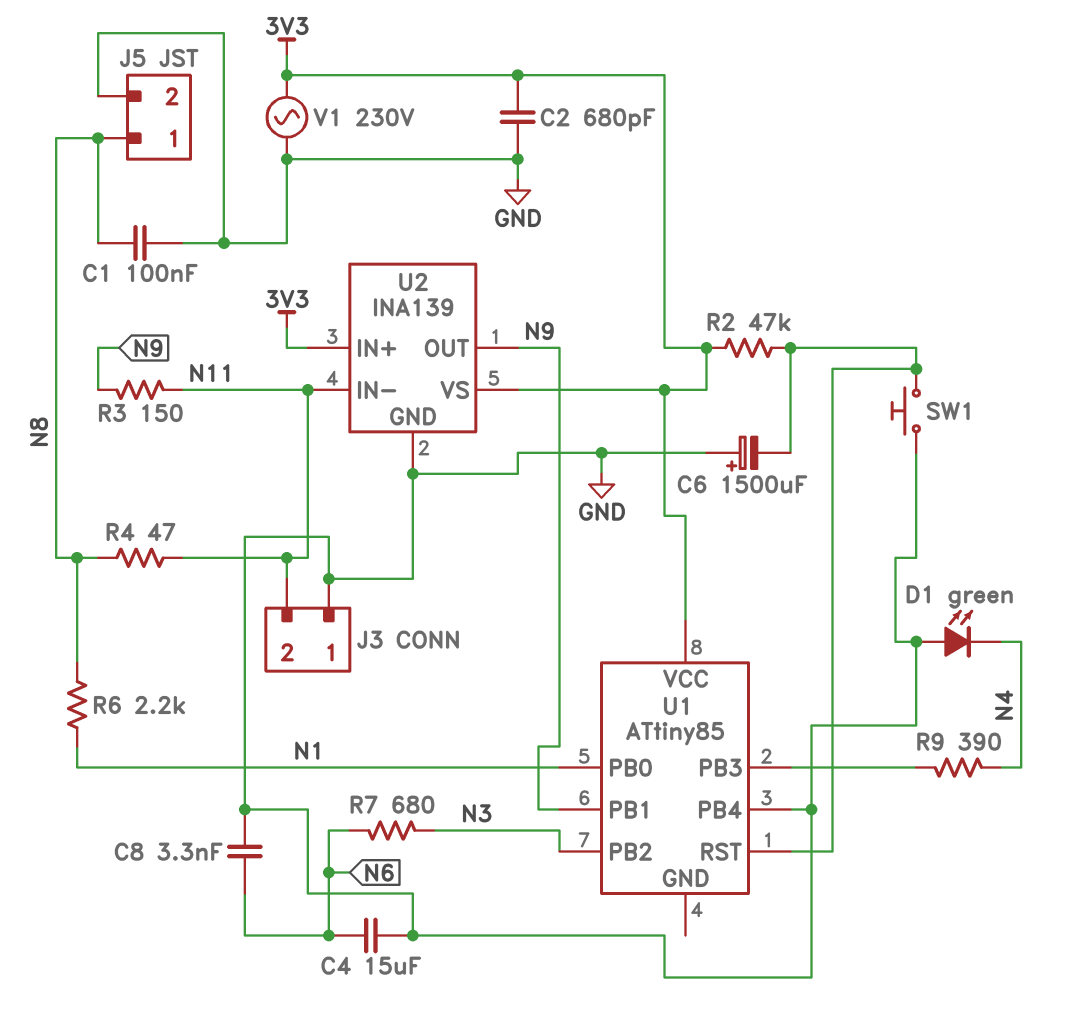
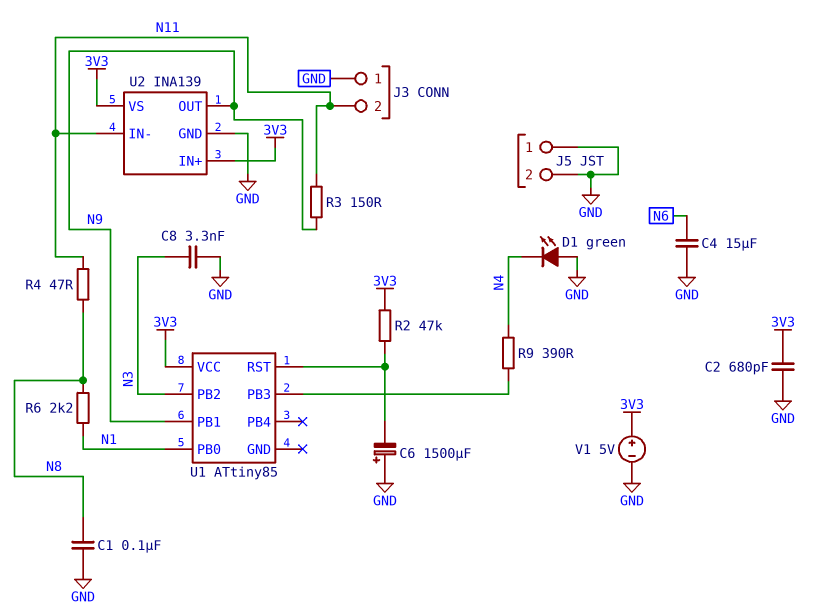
C8: 3.3nF (GND, N6) -> 3.3nF (GND, N3)
J5 pin 1: N8 -> GND
R7: 680 (N3, N6) -> none
SW1: button (GND, U1/RST) -> none
U1 pin PB4: GND -> none
V1: AC 230V (3V3, GND) -> 5V (plus 3V3, minus GND)

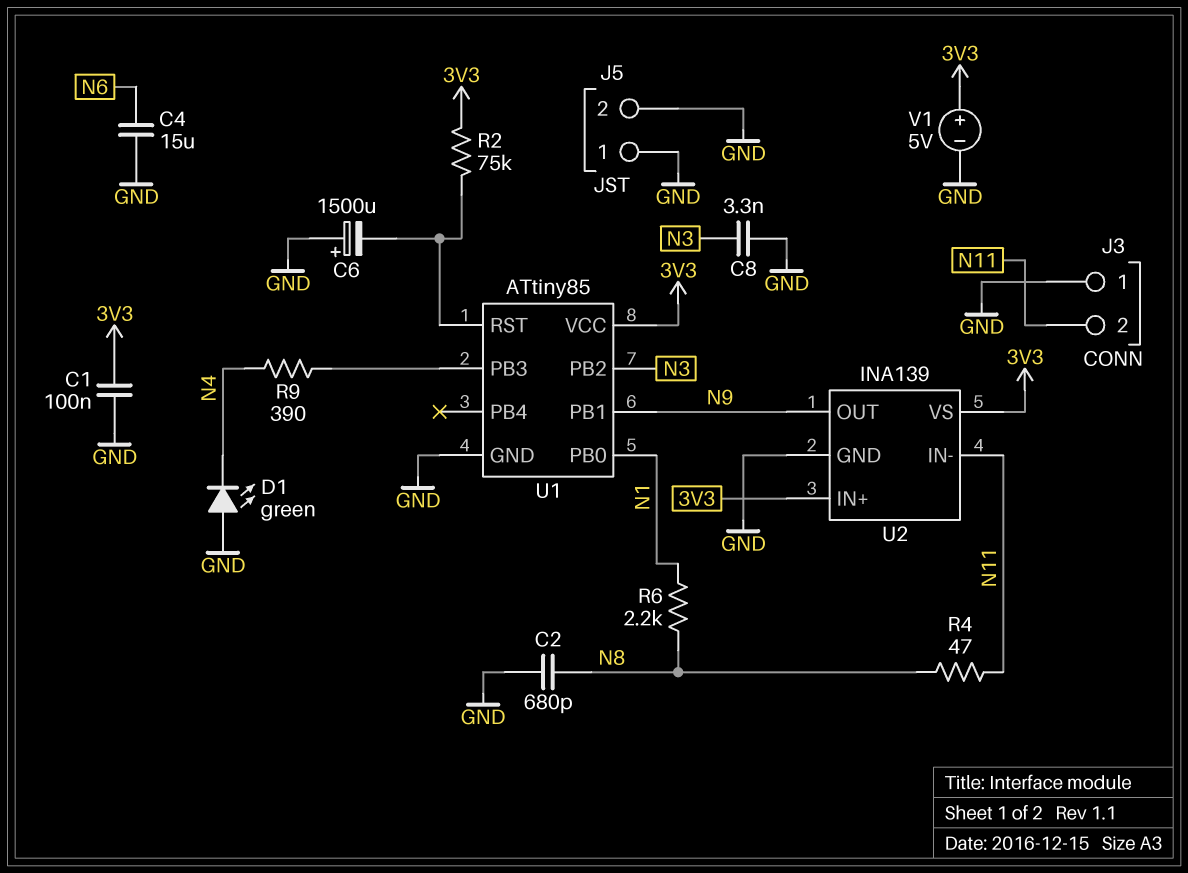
C1: 100nF (GND, N8) -> 100nF (3V3, GND)
C2: 680pF (3V3, GND) -> 680pF (GND, N8)
R2: 47k (3V3, U1/RST) -> 75k (3V3, U1/RST)
R3: 150 (N9, N11) -> none
U1 pin GND: none -> GND

